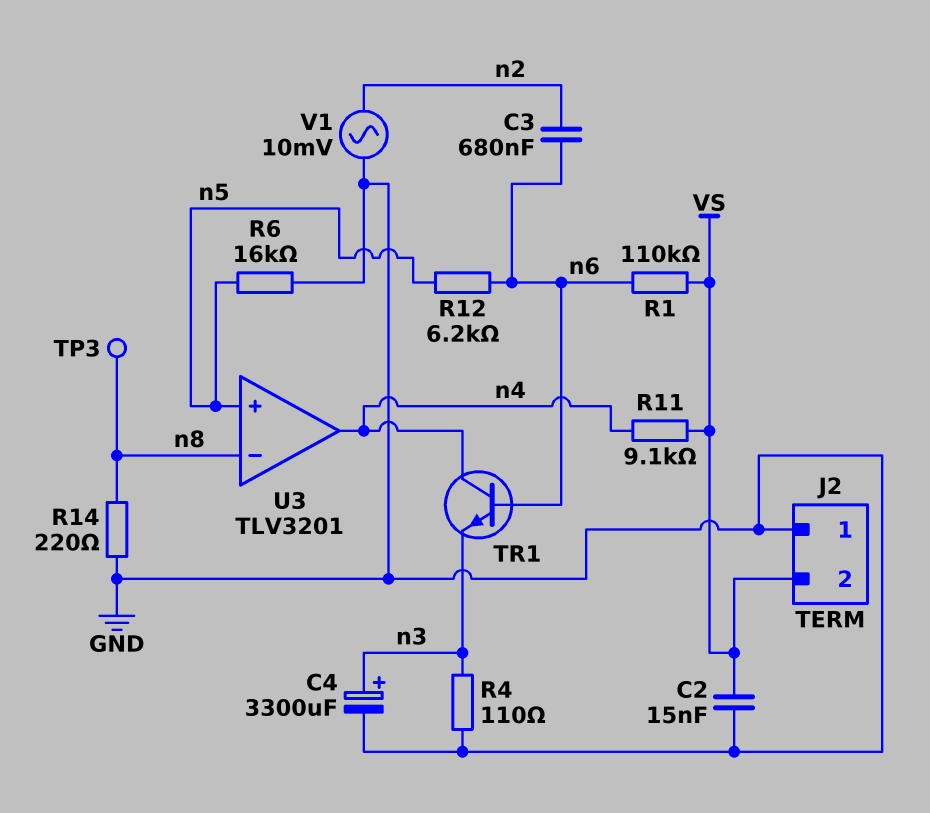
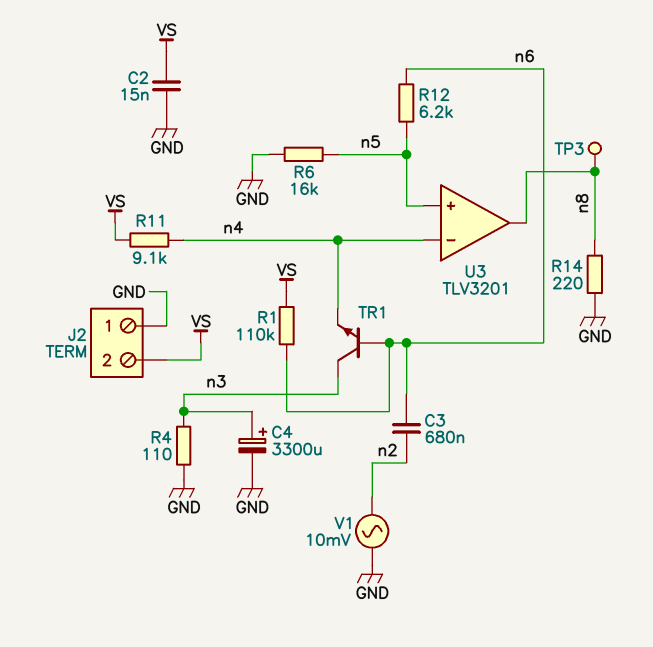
TR1: NPN (B n6, C n4, E n3) -> NPN (B n6, C n3, E n4)
U3 pin in-: n8 -> n4
U3 pin out: n4 -> n8

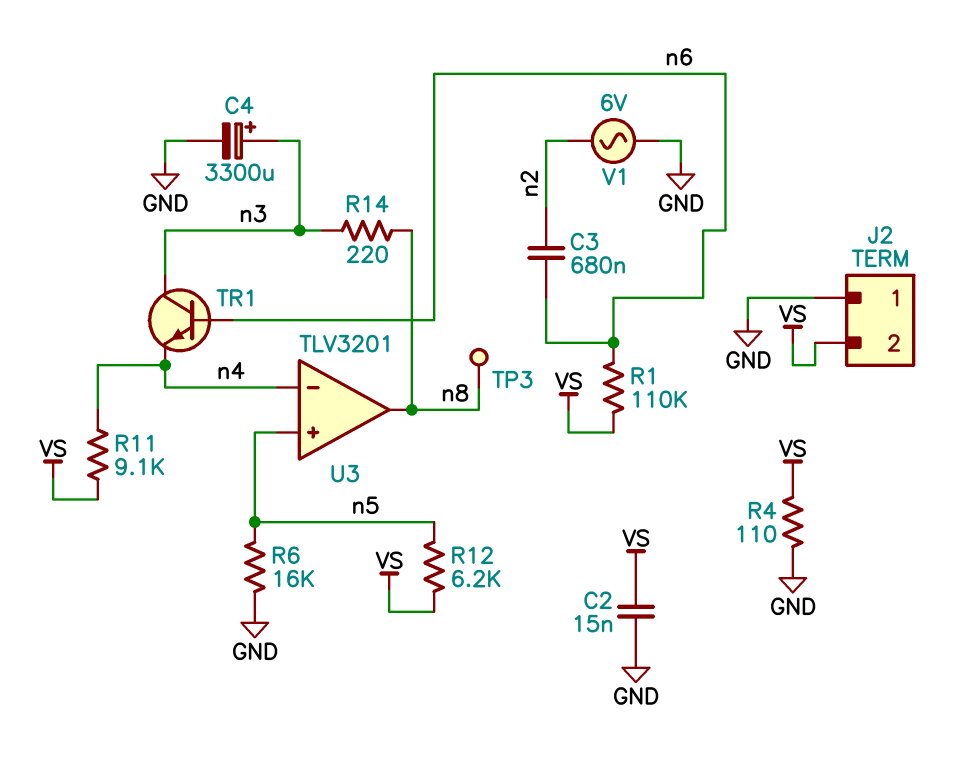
R4: 110 (GND, n3) -> 110 (GND, VS)
R12: 6.2k (n5, n6) -> 6.2k (VS, n5)
R14: 220 (GND, n8) -> 220 (n3, n8)
V1: AC 10mV (GND, n2) -> AC 6V (GND, n2)

